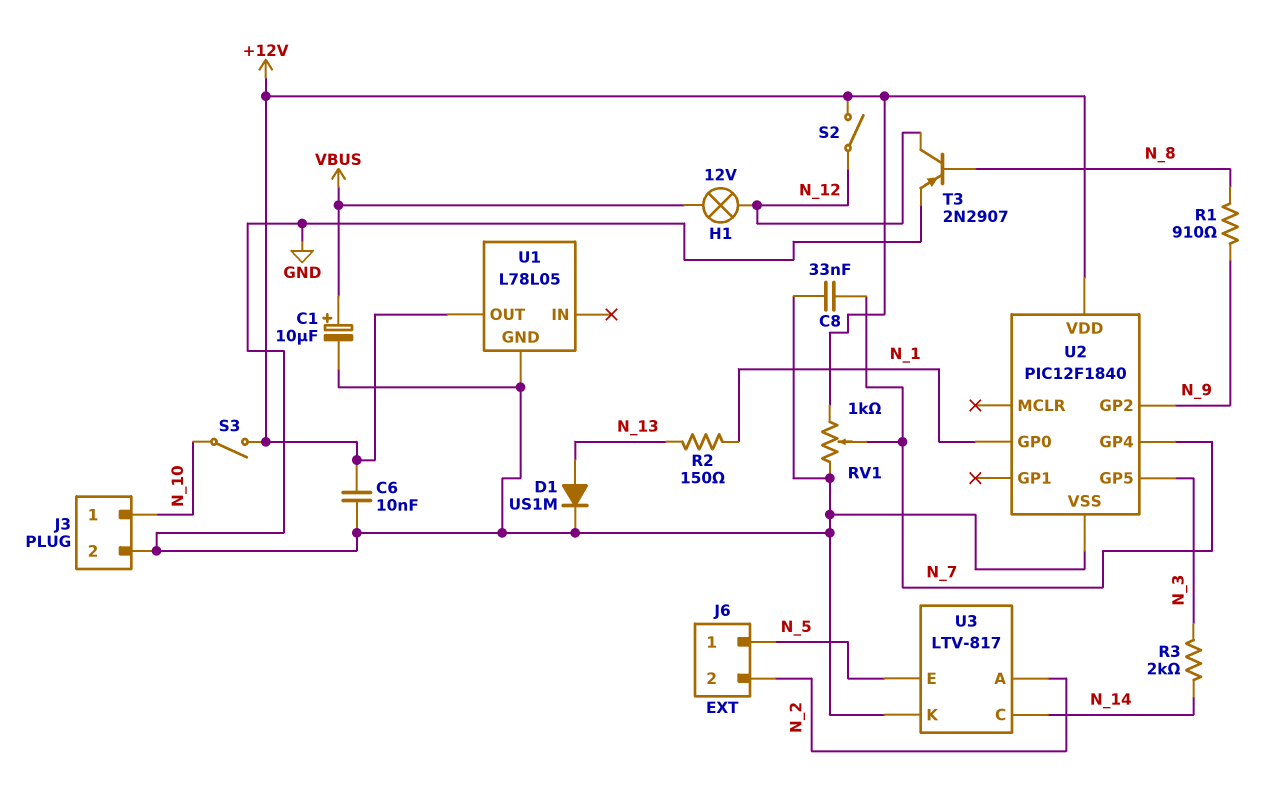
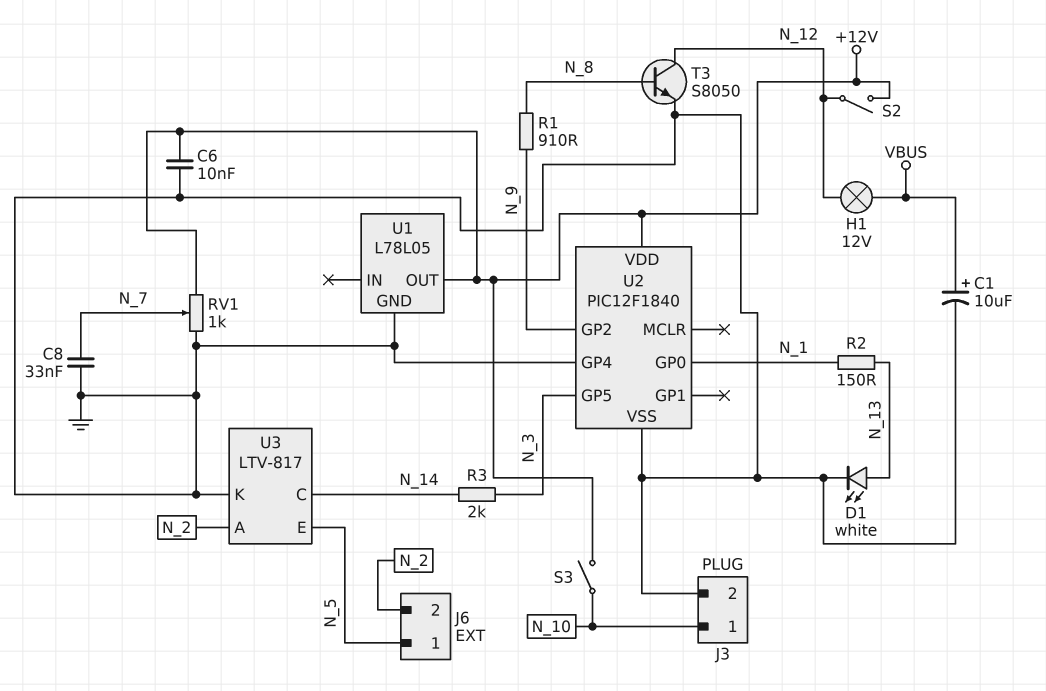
D1: diode US1M (A N_13, K GND) -> LED white (A N_13, K GND)
T3: PNP 2N2907 (B N_8, C N_12, E GND) -> NPN S8050 (B N_8, C N_12, E GND)
U2 pin GP4: N_7 -> GND

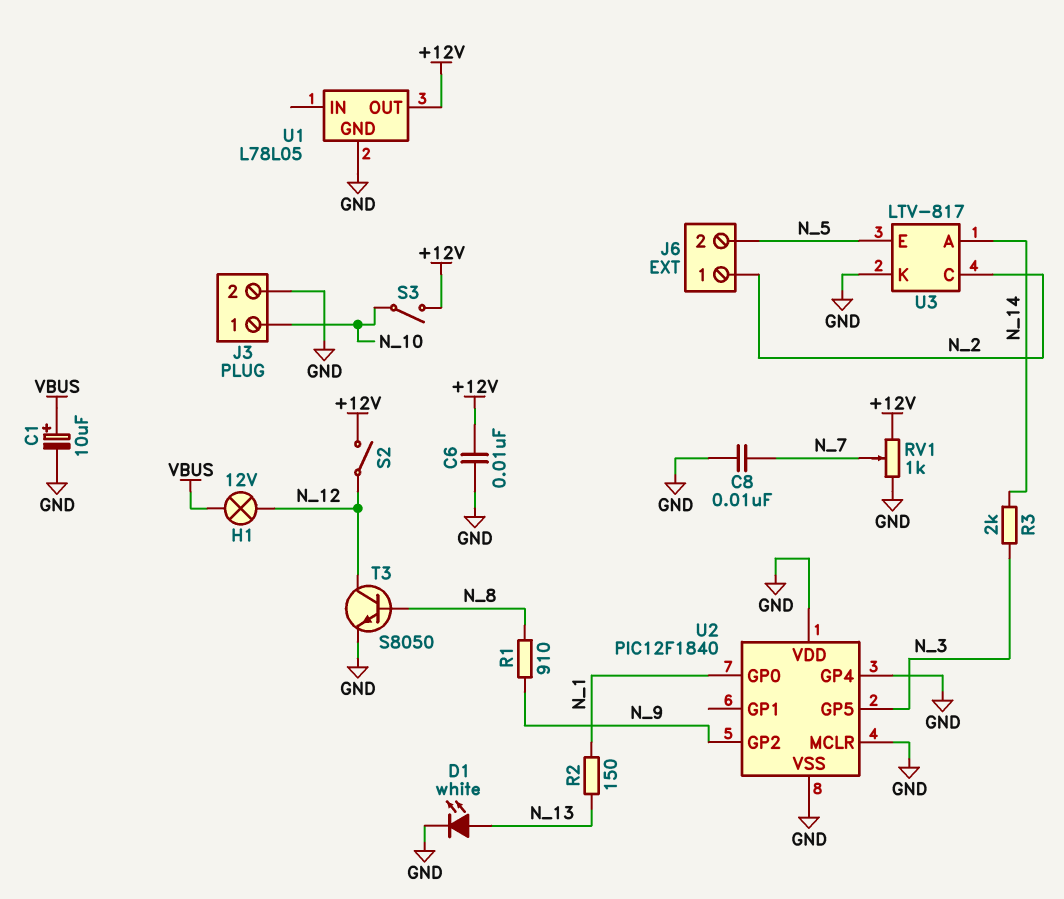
C8: 33nF (GND, N_7) -> 10nF (GND, N_7)
J6 pin 1: N_5 -> N_2
J6 pin 2: N_2 -> N_5
U2 pin MCLR: none -> GND
U2 pin VDD: +12V -> GND
U3 pin A: N_2 -> N_14
U3 pin C: N_14 -> N_2

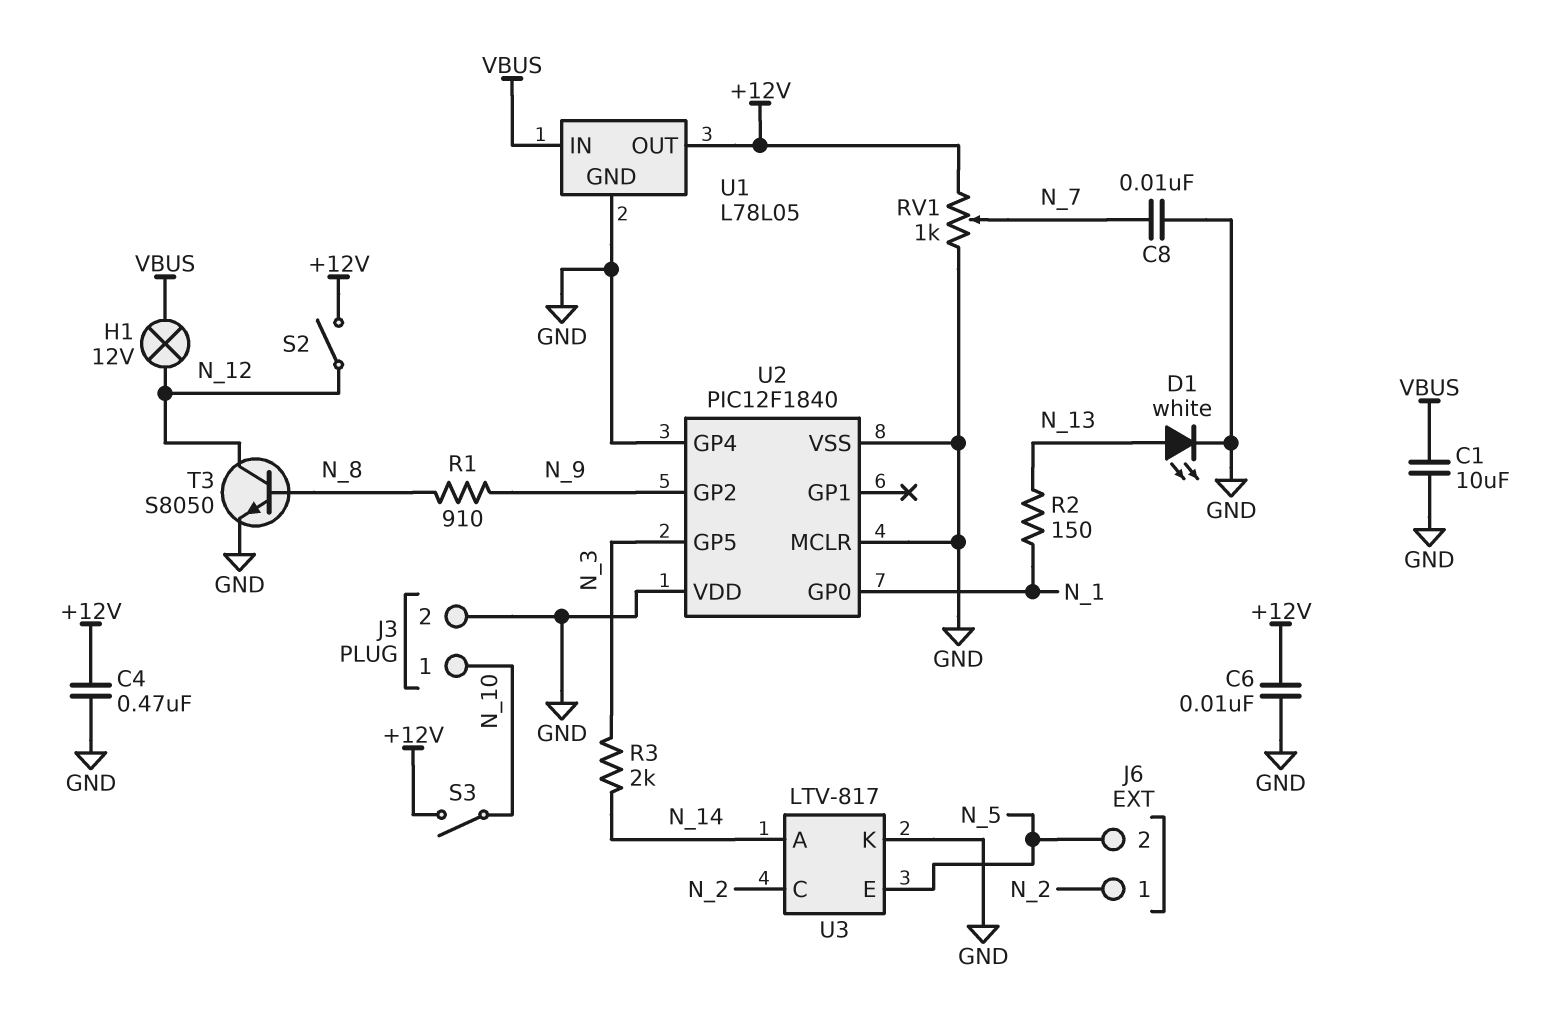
C1: 10uF (plus VBUS, minus GND) -> 10uF (GND, VBUS)
C4: none -> 470nF (+12V, GND)
U1 pin IN: none -> VBUS

